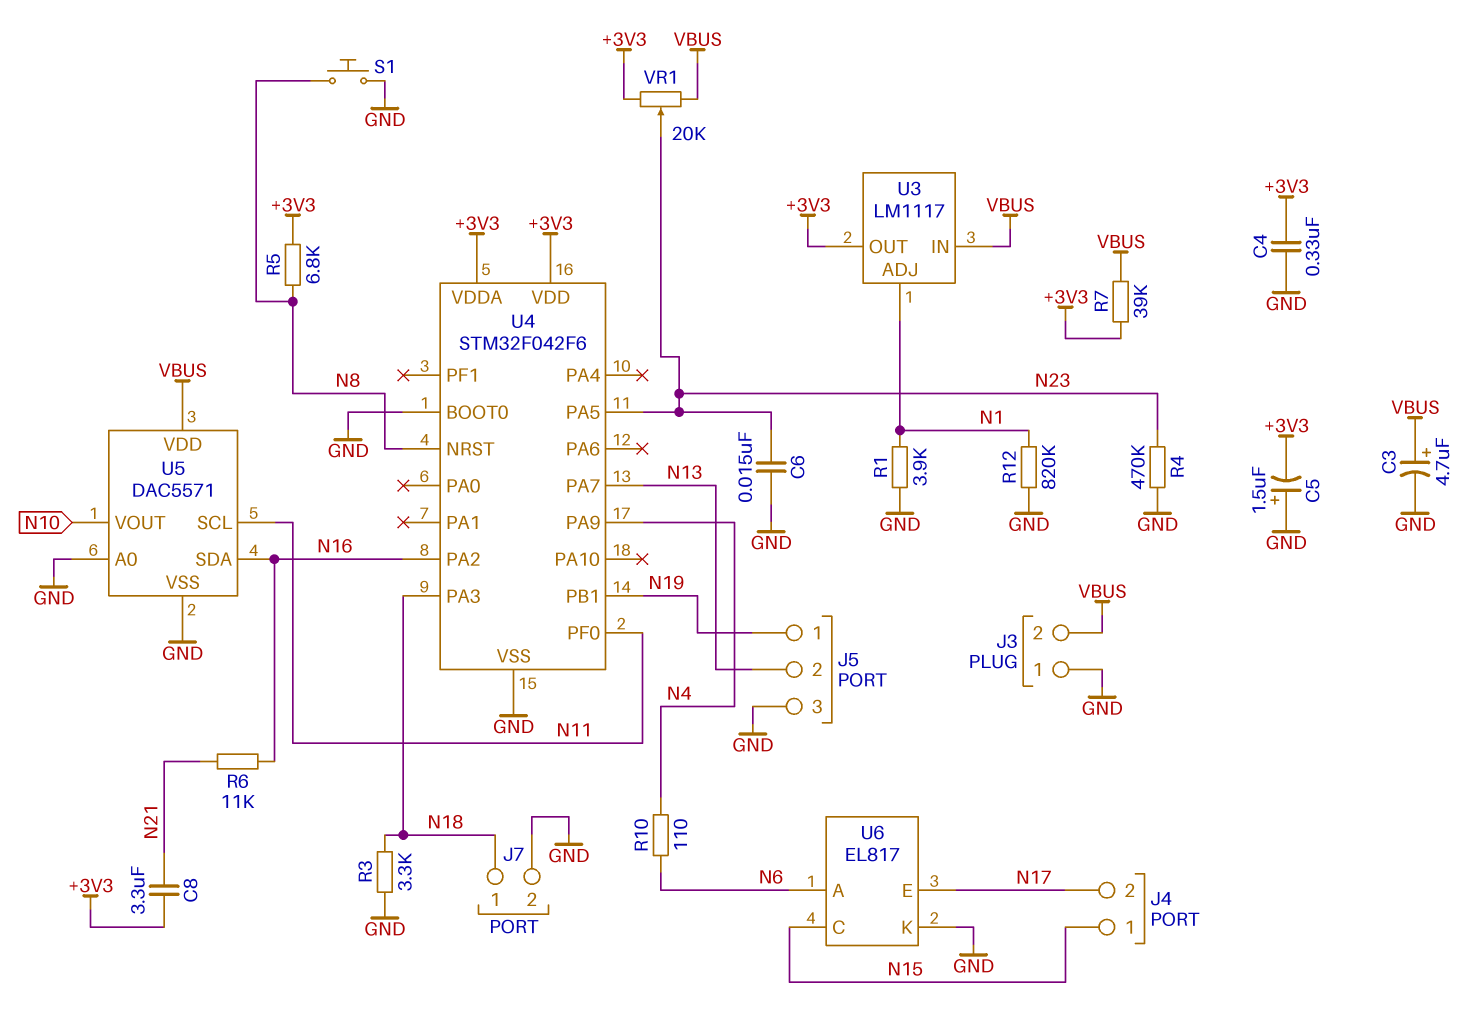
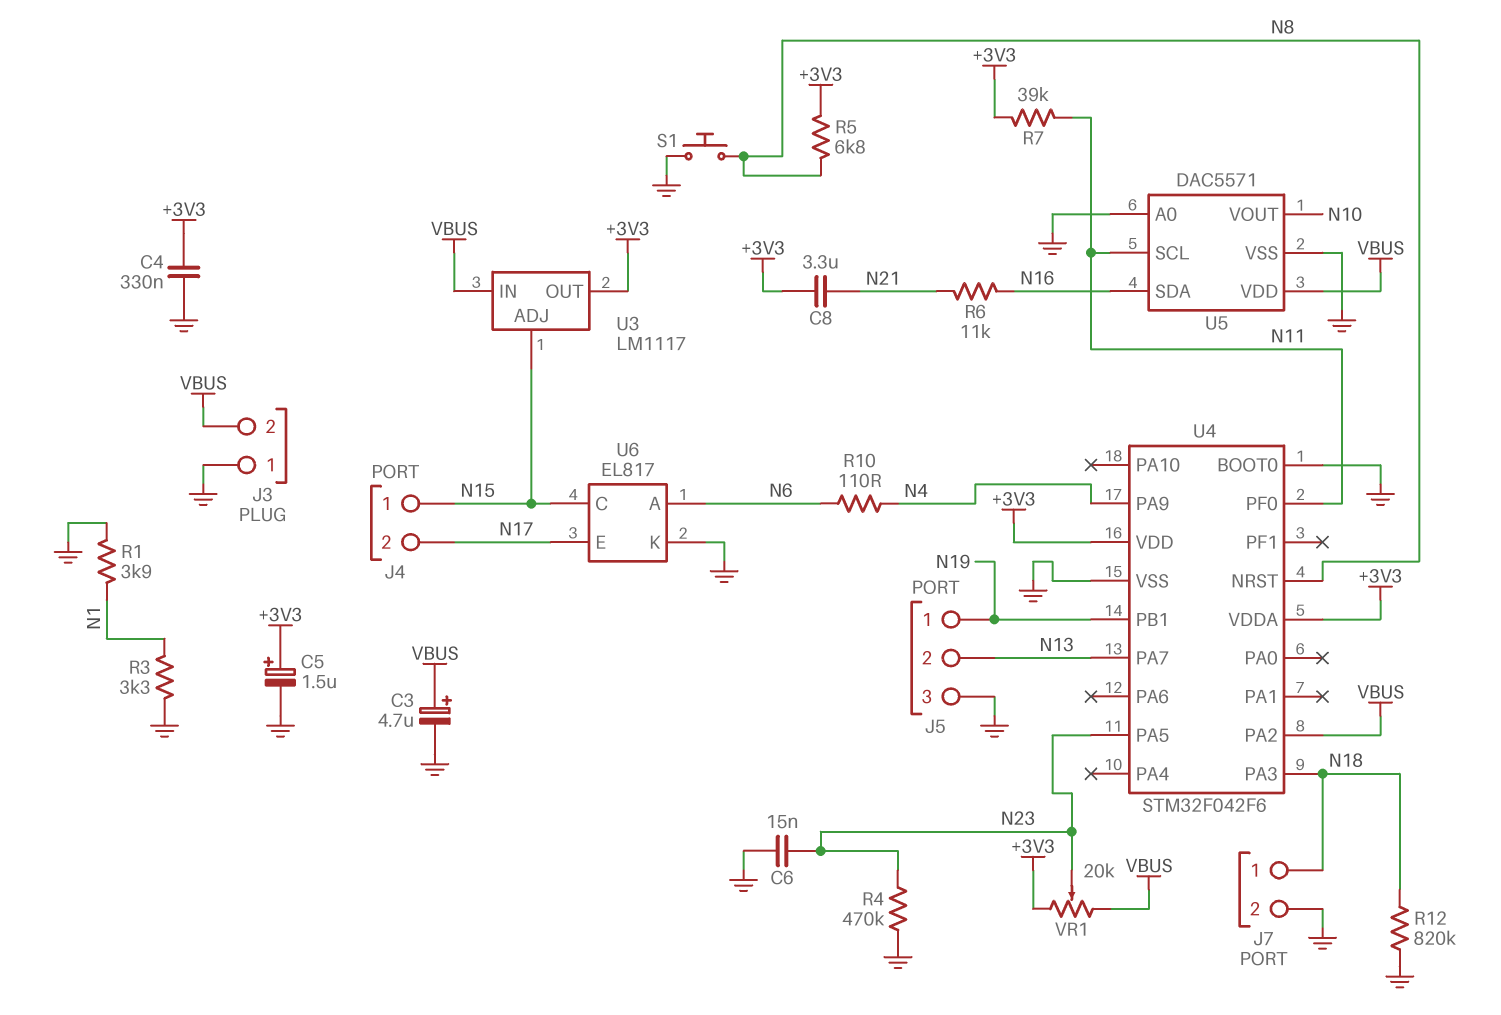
C5: 1.5uF (plus GND, minus +3V3) -> 1.5uF (plus +3V3, minus GND)
R3: 3.3k (GND, N18) -> 3.3k (GND, N1)
R7: 39k (+3V3, VBUS) -> 39k (+3V3, N11)
R12: 820k (GND, N1) -> 820k (GND, N18)
U3 pin ADJ: N1 -> N15
U4 pin PA2: N16 -> VBUS

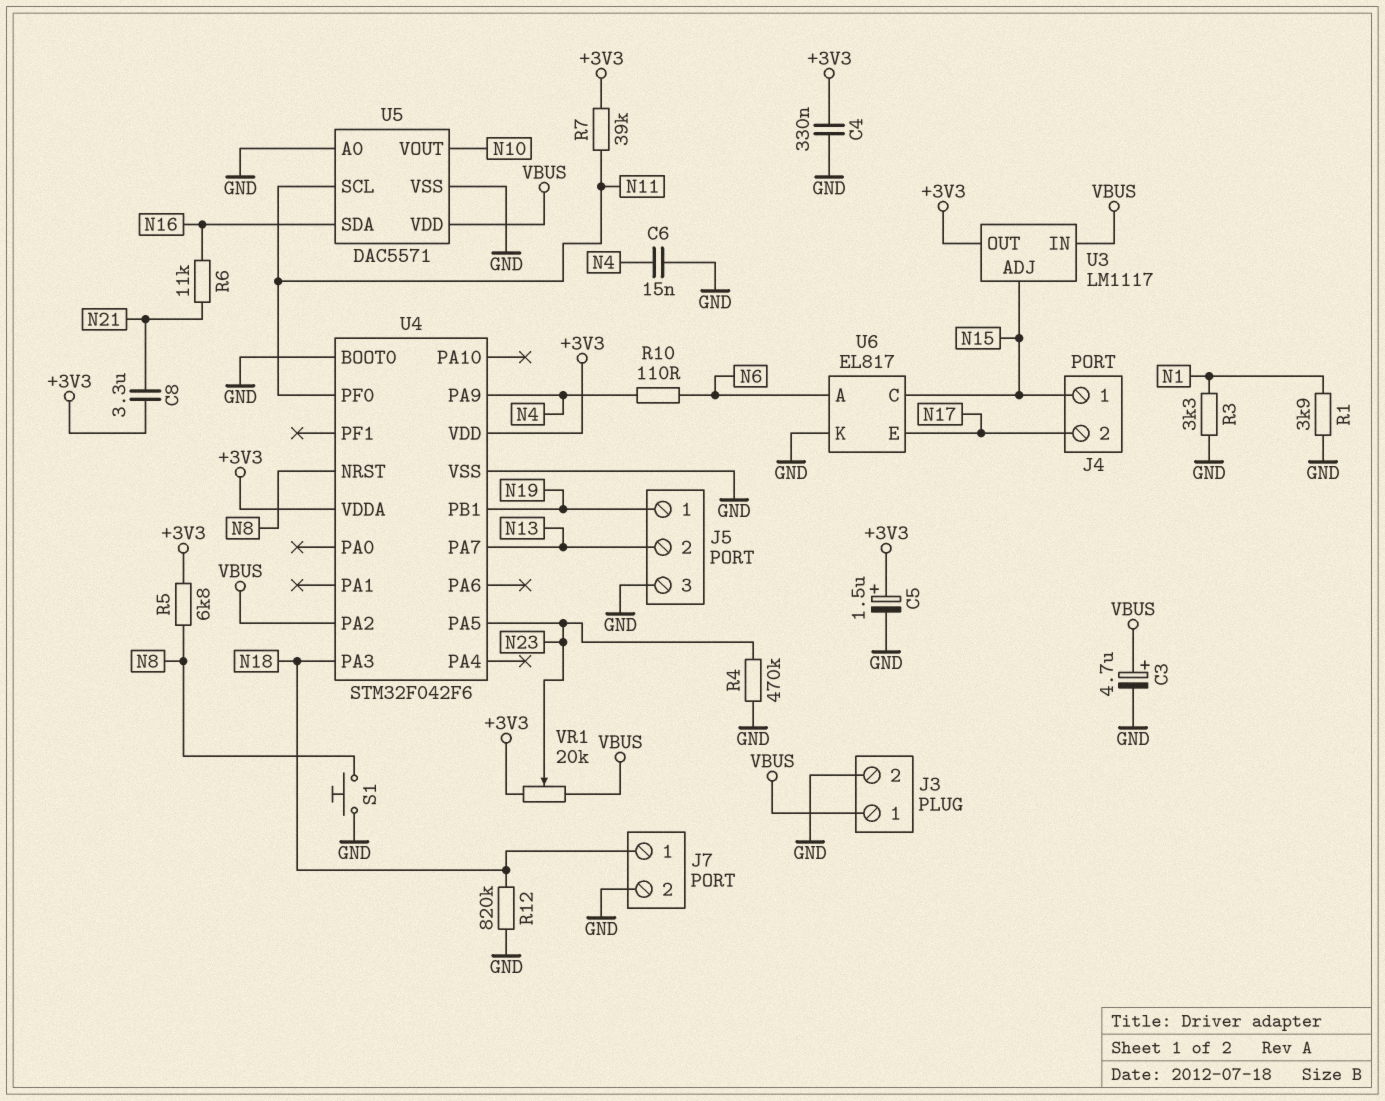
C6: 15nF (GND, N23) -> 15nF (GND, N4)
J3 pin 1: GND -> VBUS
J3 pin 2: VBUS -> GND

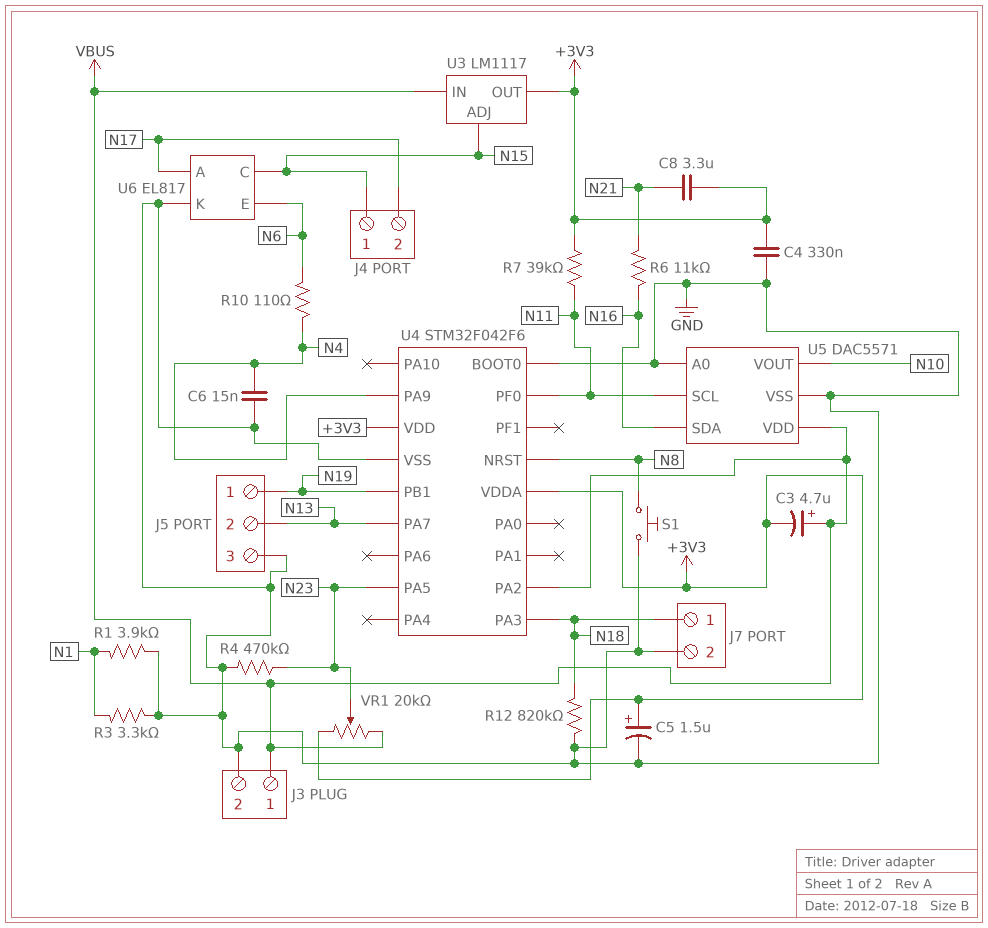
C3: 4.7uF (plus VBUS, minus GND) -> 4.7uF (plus VBUS, minus +3V3)
R5: 6.8k (+3V3, N8) -> none
U6 pin A: N6 -> N17
U6 pin E: N17 -> N6

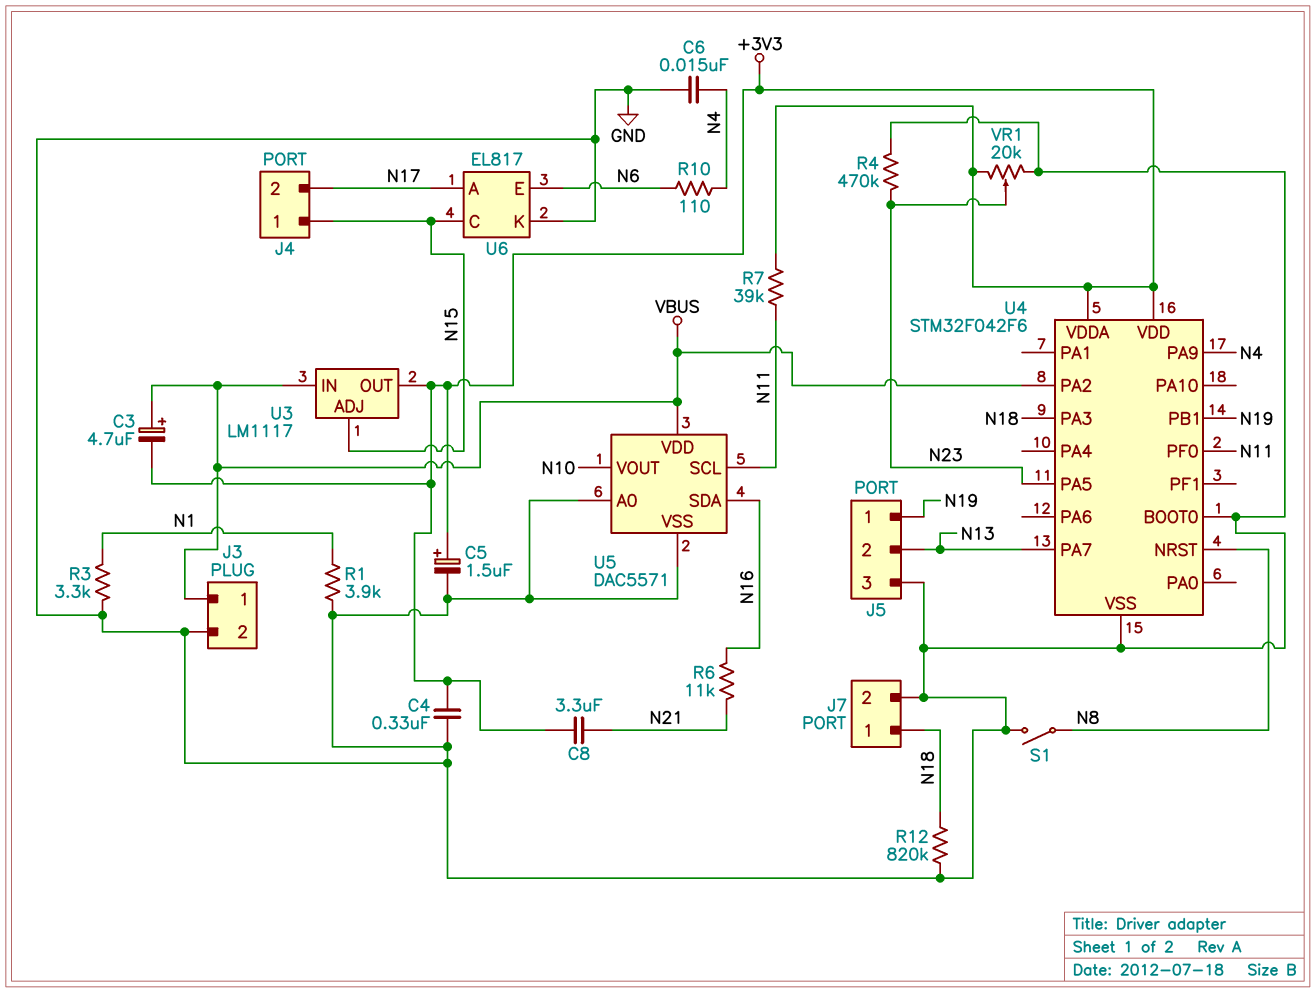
S1: button (GND, N8) -> switch (GND, N8)
VR1: 20k (+3V3, VBUS, wiper N23) -> 20k (+3V3, GND, wiper N23)

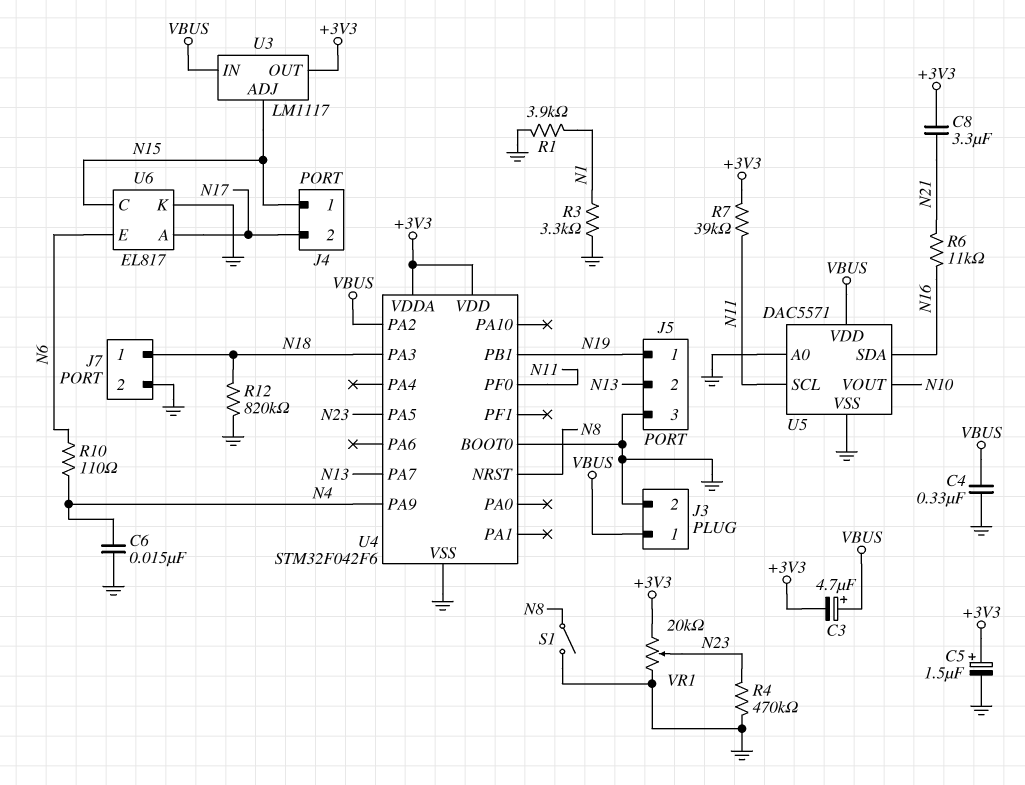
C4: 330nF (+3V3, GND) -> 330nF (GND, VBUS)

